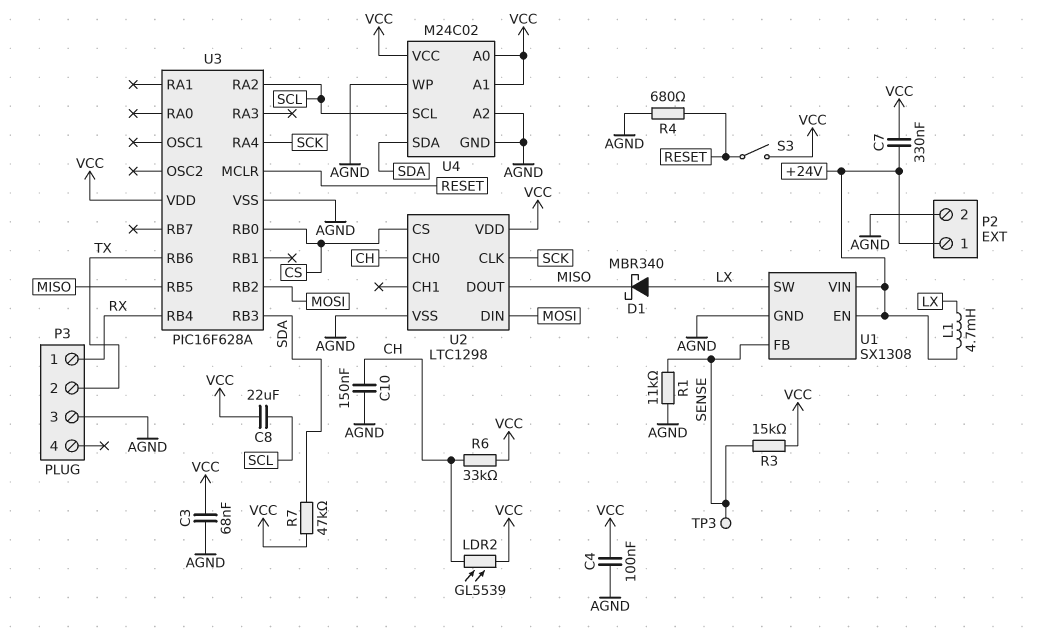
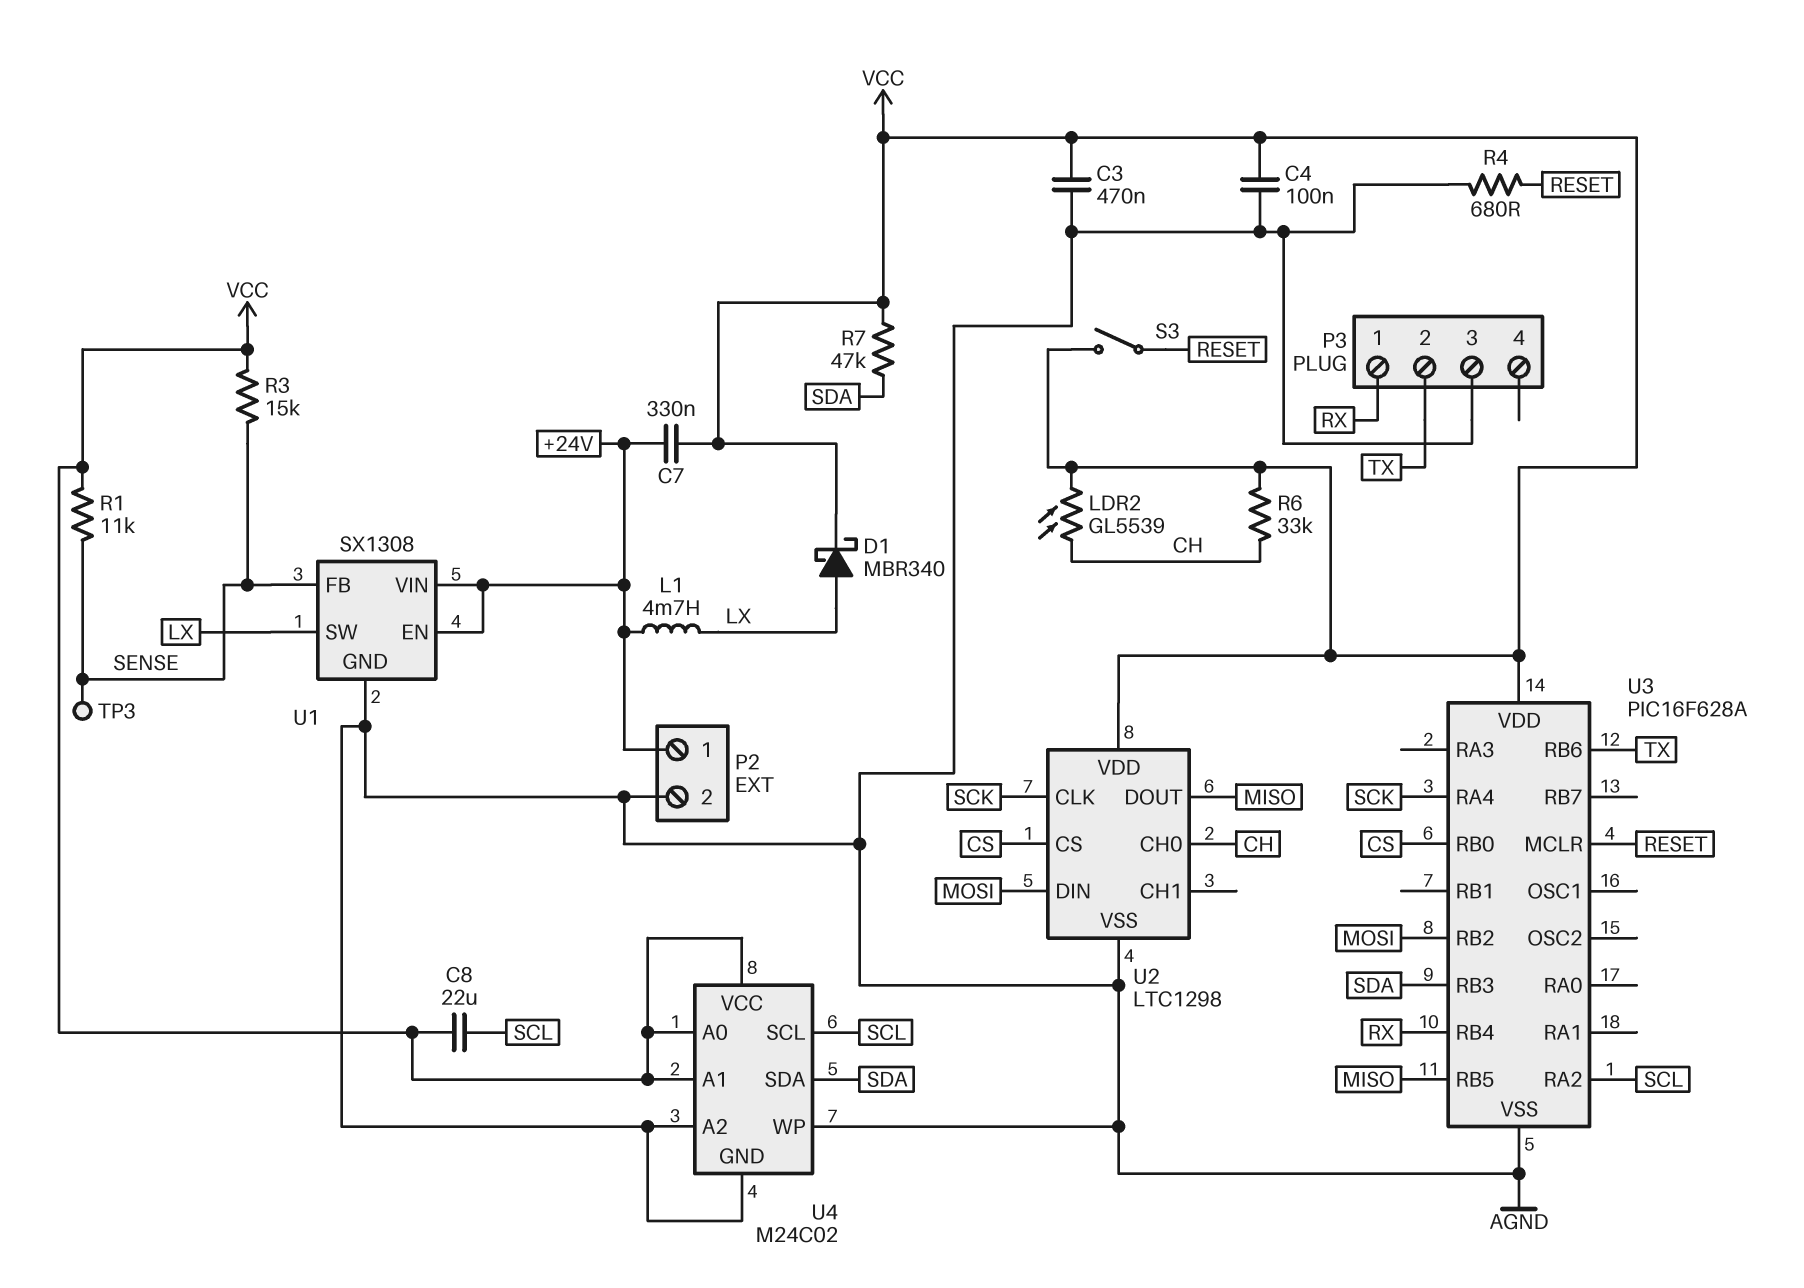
C3: 68nF (AGND, VCC) -> 470nF (AGND, VCC)
C10: 150nF (AGND, CH) -> none
D1: schottky MBR340 (A LX, K MISO) -> schottky MBR340 (A LX, K VCC)
R1: 11k (AGND, SENSE) -> 11k (SENSE, VCC)

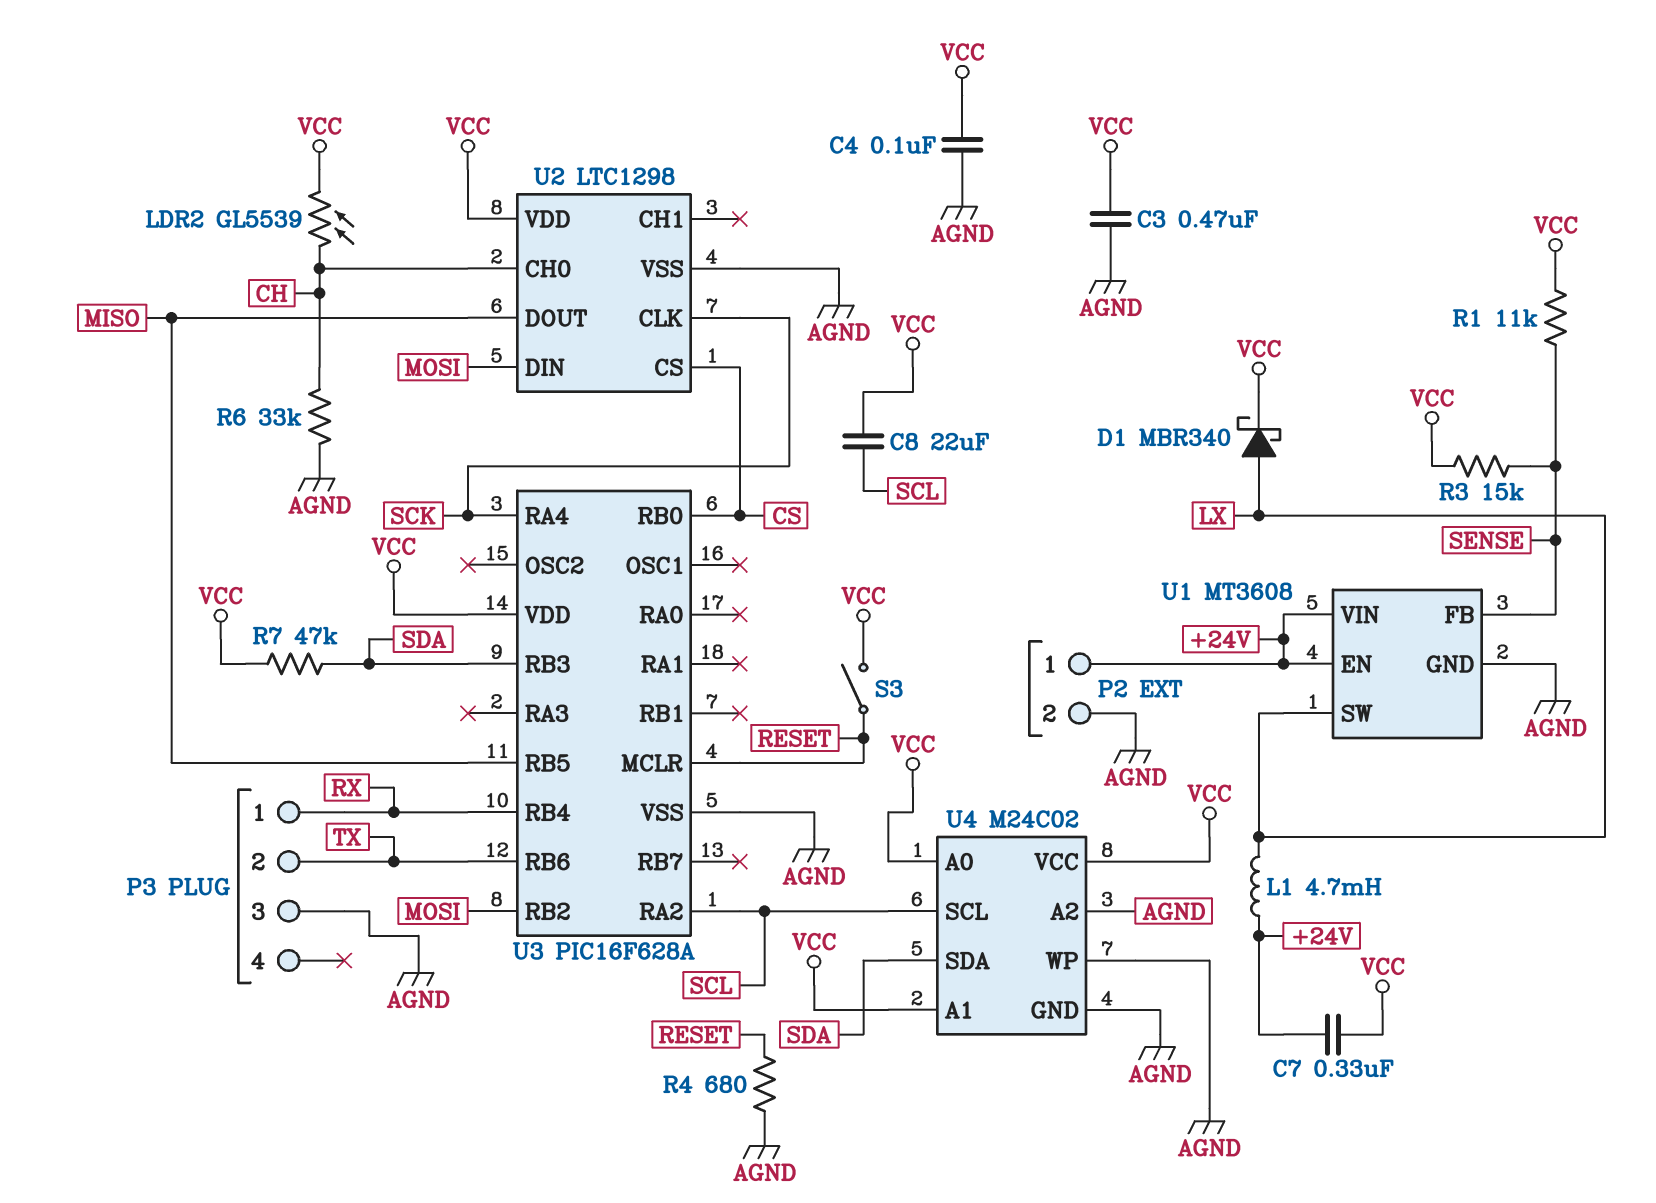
R6: 33k (CH, VCC) -> 33k (AGND, CH)
TP3: test point (SENSE) -> none
U1: SX1308 -> MT3608

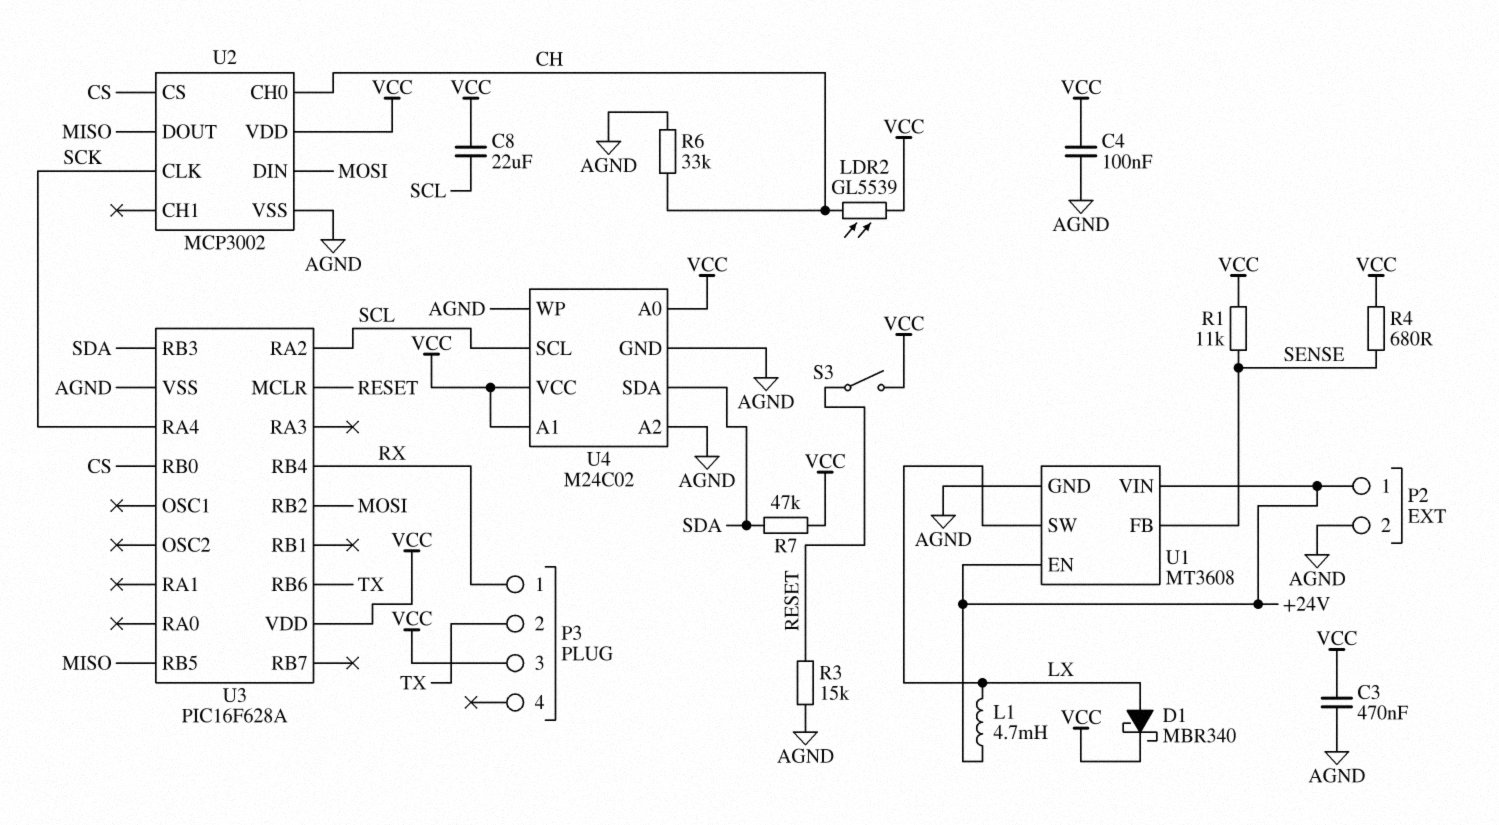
C7: 330nF (+24V, VCC) -> none
P3 pin 3: AGND -> VCC
R3: 15k (SENSE, VCC) -> 15k (AGND, RESET)
R4: 680 (AGND, RESET) -> 680 (SENSE, VCC)
U2: LTC1298 -> MCP3002

